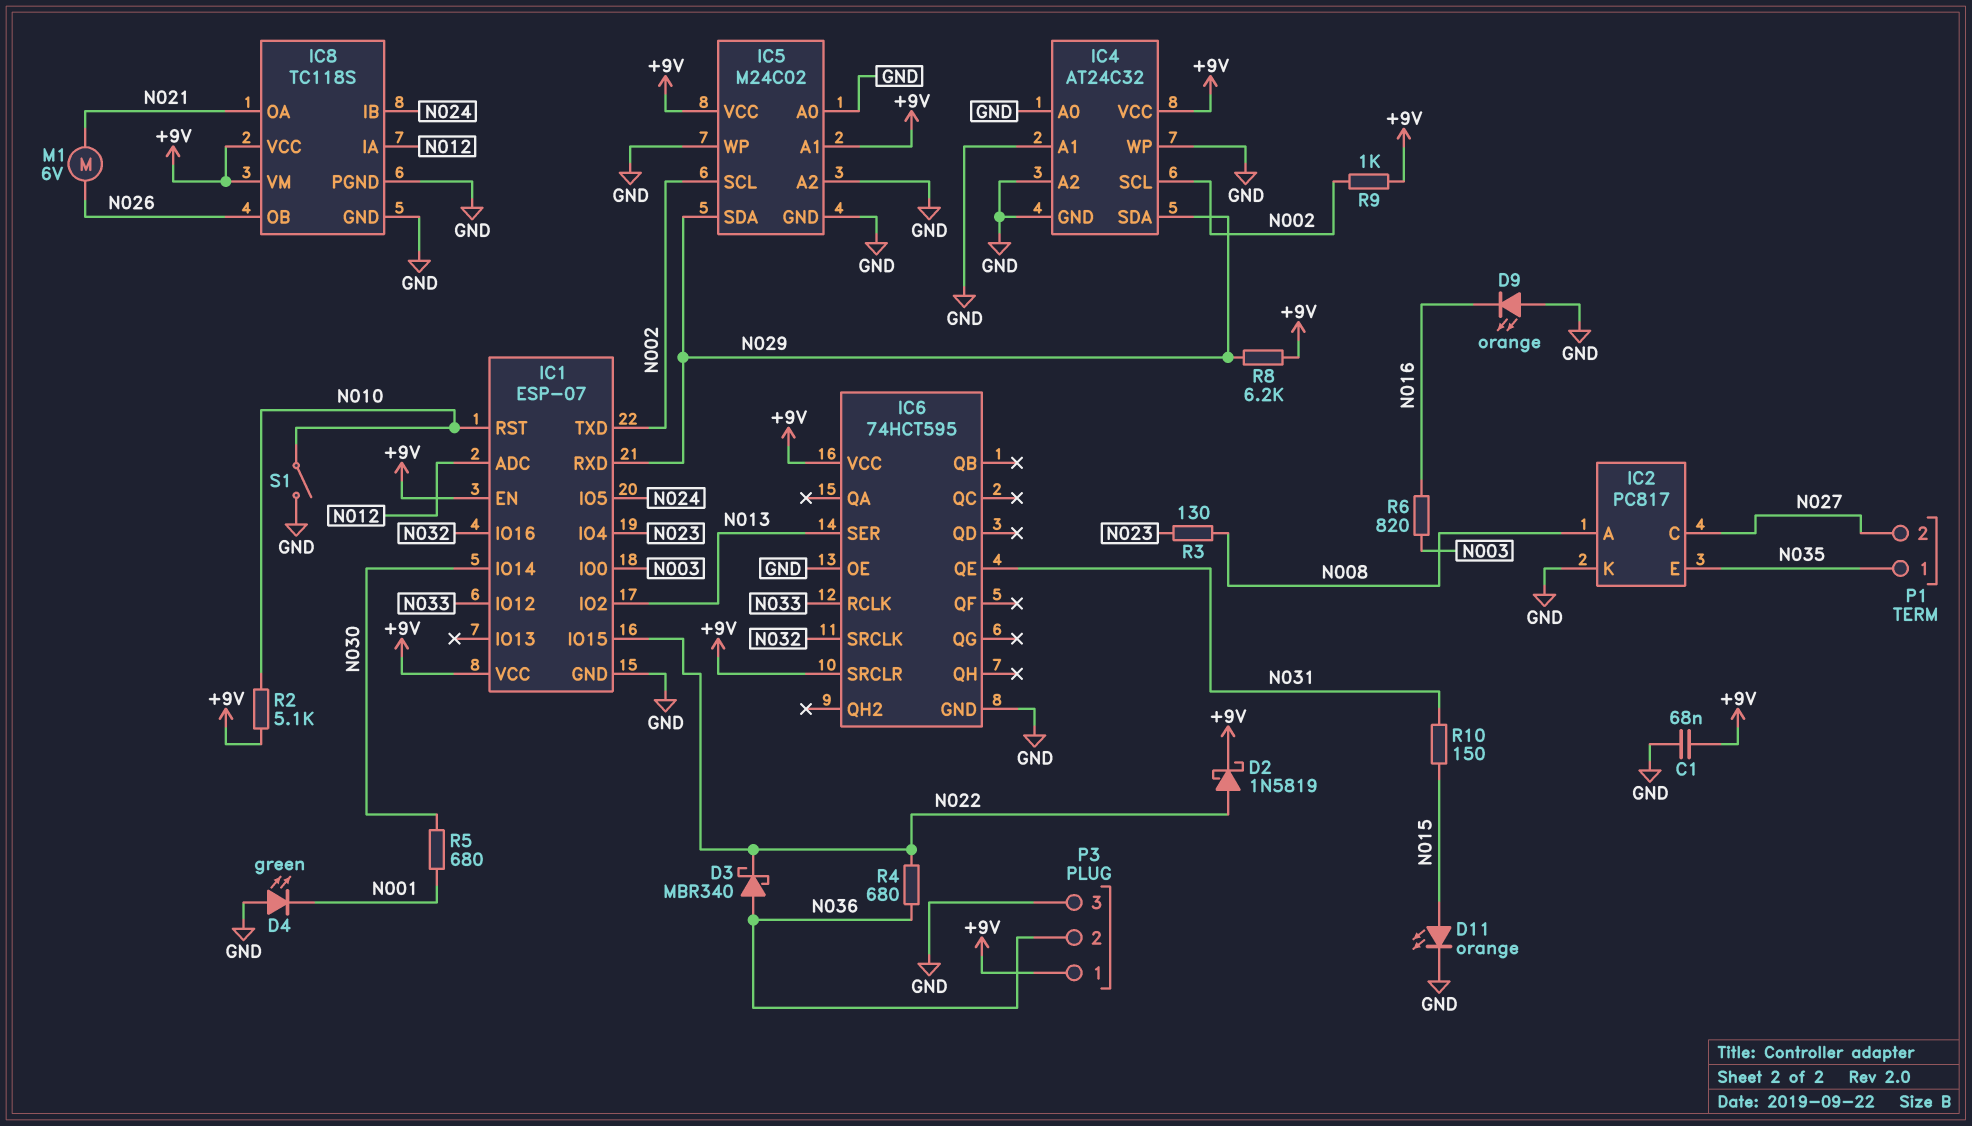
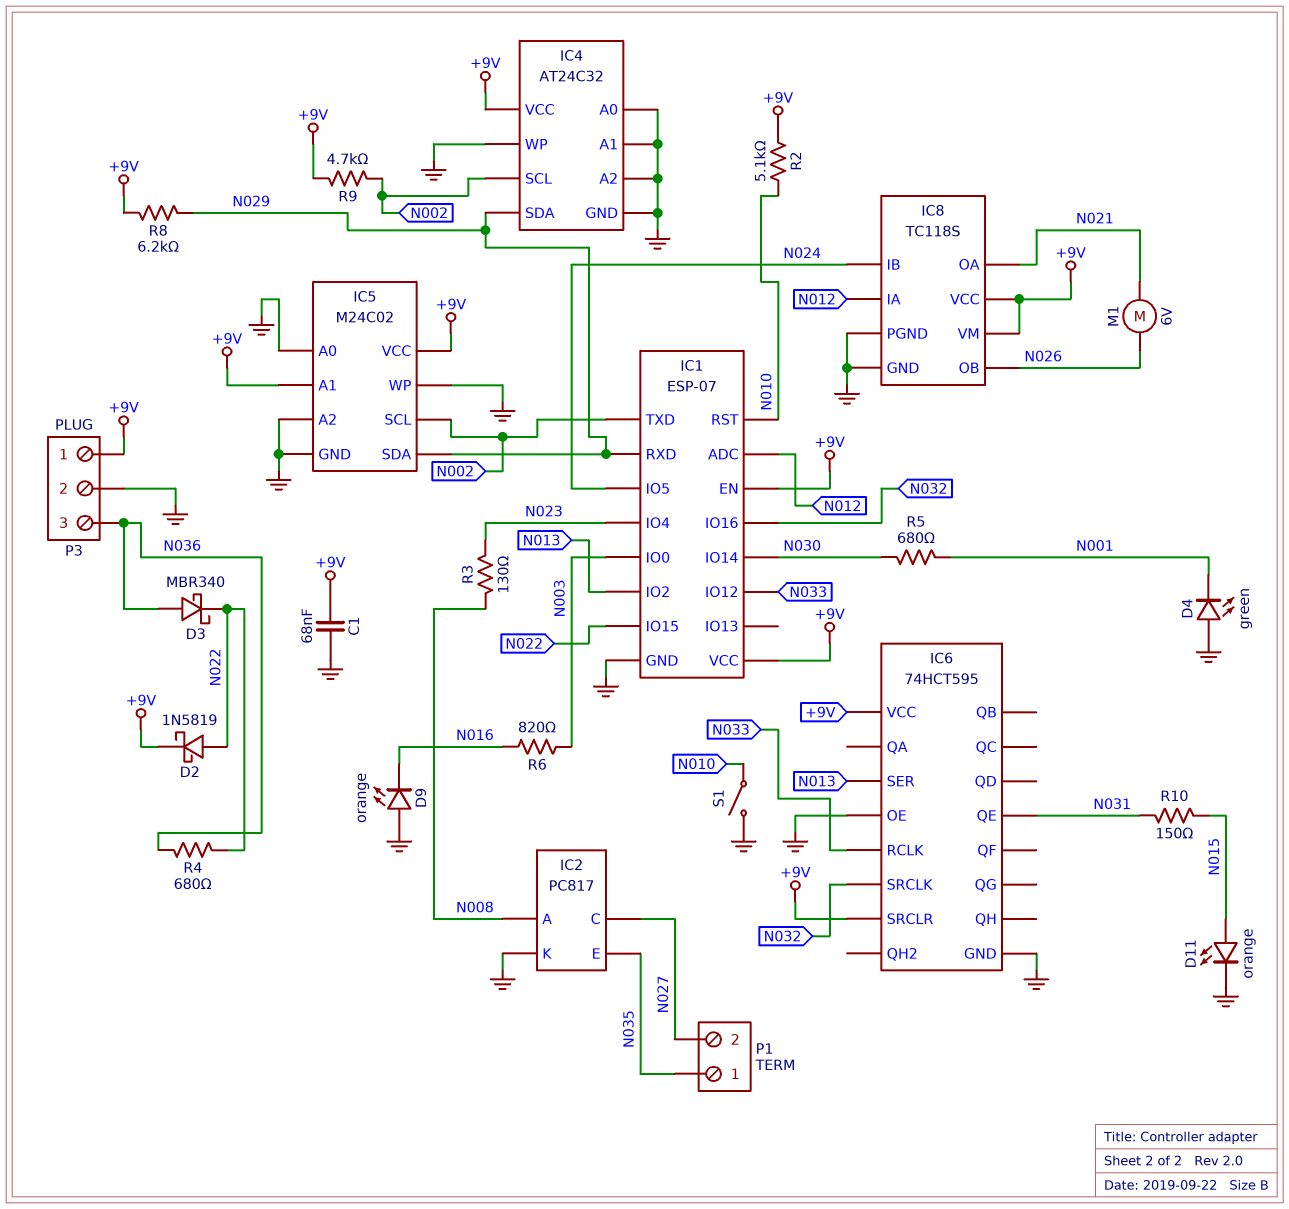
P3 pin 2: N036 -> GND
P3 pin 3: GND -> N036
R9: 1k (+9V, N002) -> 4.7k (+9V, N002)

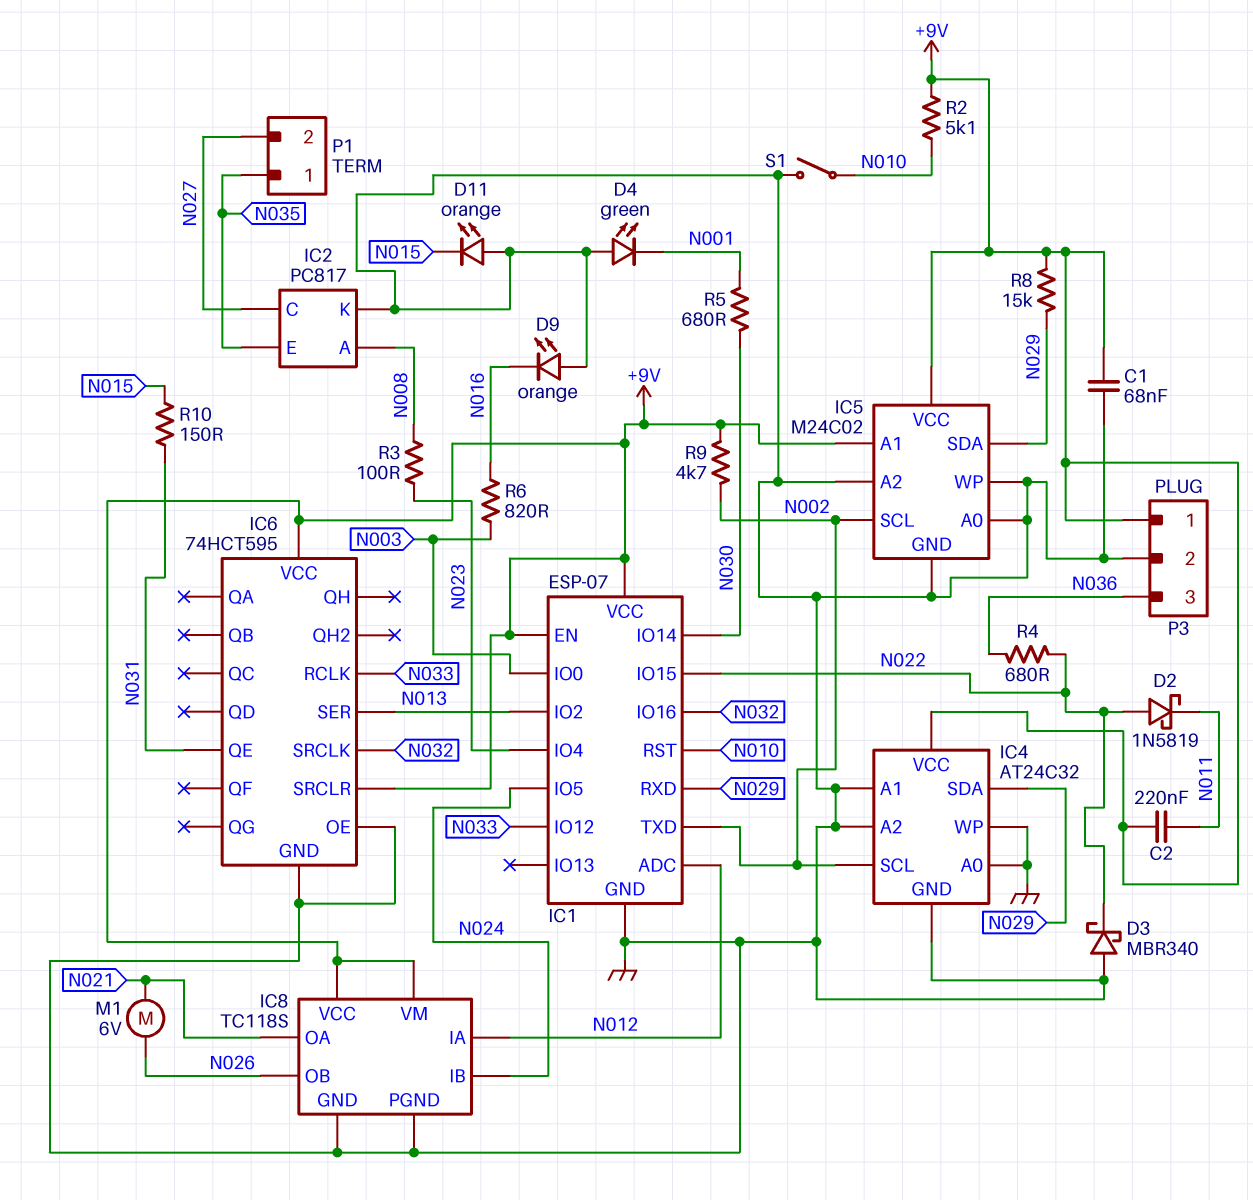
C2: none -> 220nF (+9V, N011)
D2: schottky 1N5819 (A N022, K +9V) -> schottky 1N5819 (A N022, K N011)
D3: schottky MBR340 (A N036, K N022) -> schottky MBR340 (A GND, K N022)
D11: LED orange (A N015, K GND) -> LED orange (A GND, K N015)
R3: 130 (N008, N023) -> 100 (N008, N023)
R8: 6.2k (+9V, N029) -> 15k (+9V, N029)

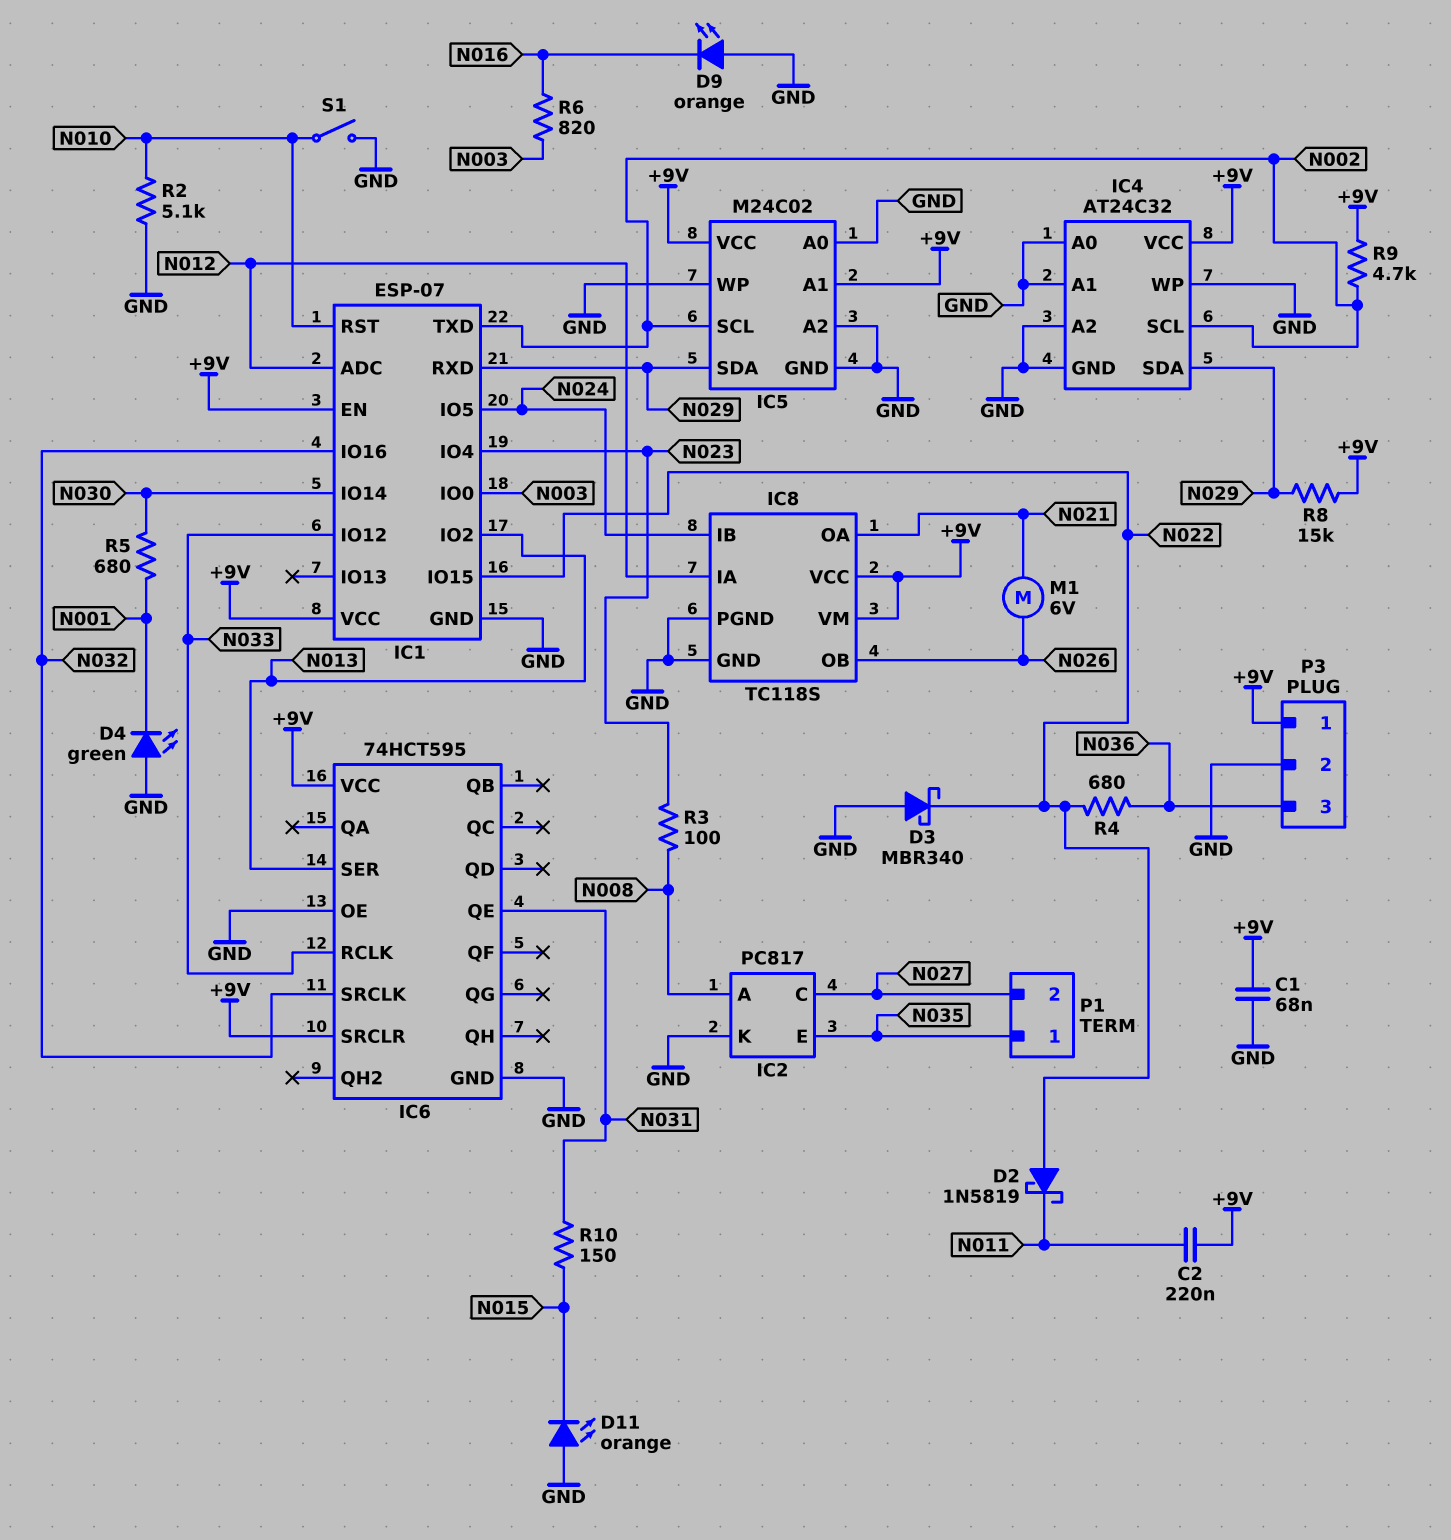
R2: 5.1k (+9V, N010) -> 5.1k (GND, N010)

